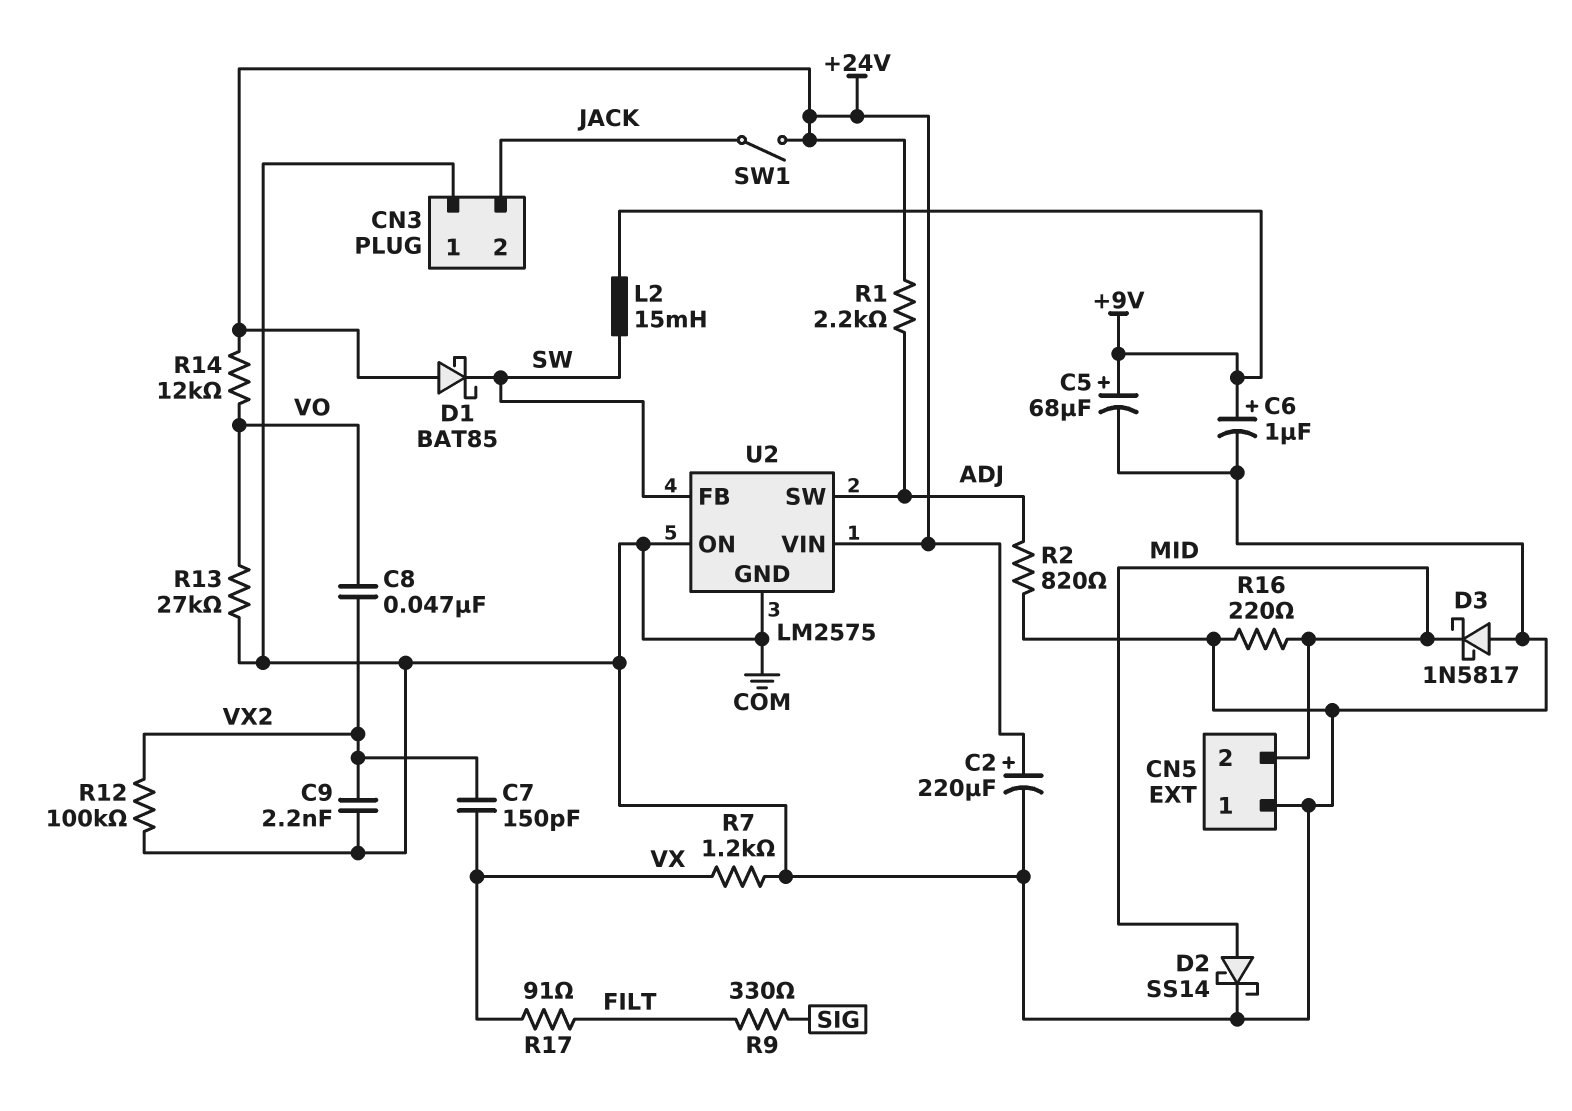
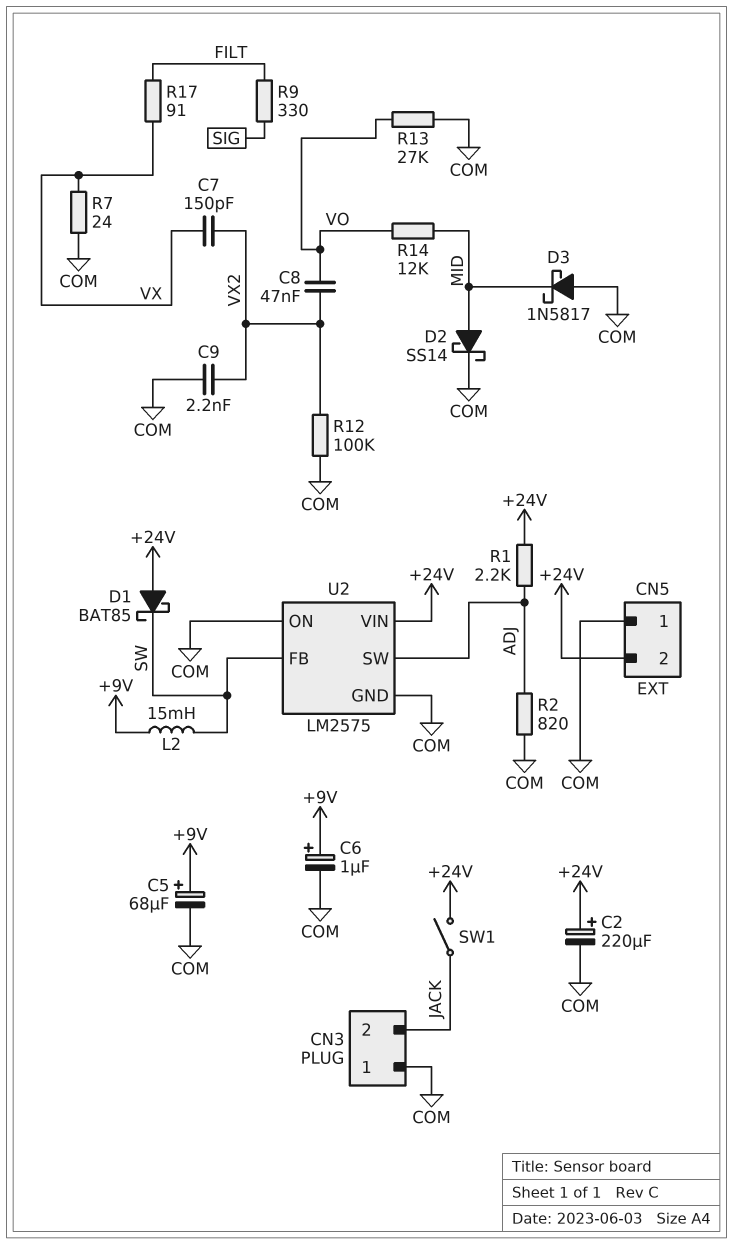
CN5 pin 2: MID -> +24V
R7: 1.2k (COM, VX) -> 24 (COM, VX)
R14: 12k (+24V, VO) -> 12k (MID, VO)
R16: 220 (COM, MID) -> none

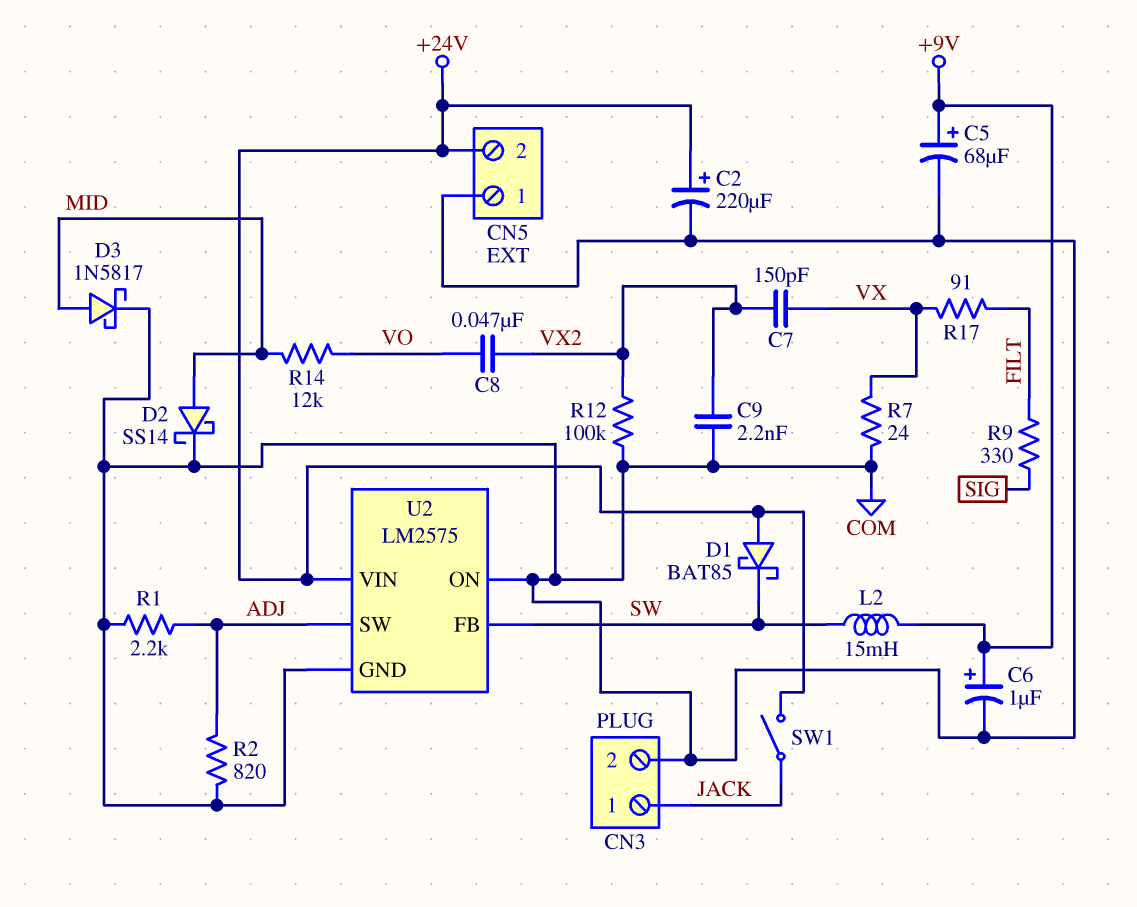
CN3 pin 1: COM -> JACK
CN3 pin 2: JACK -> COM
D3: schottky 1N5817 (A COM, K MID) -> schottky 1N5817 (A MID, K COM)
R1: 2.2k (+24V, ADJ) -> 2.2k (ADJ, COM)
R13: 27k (COM, VO) -> none

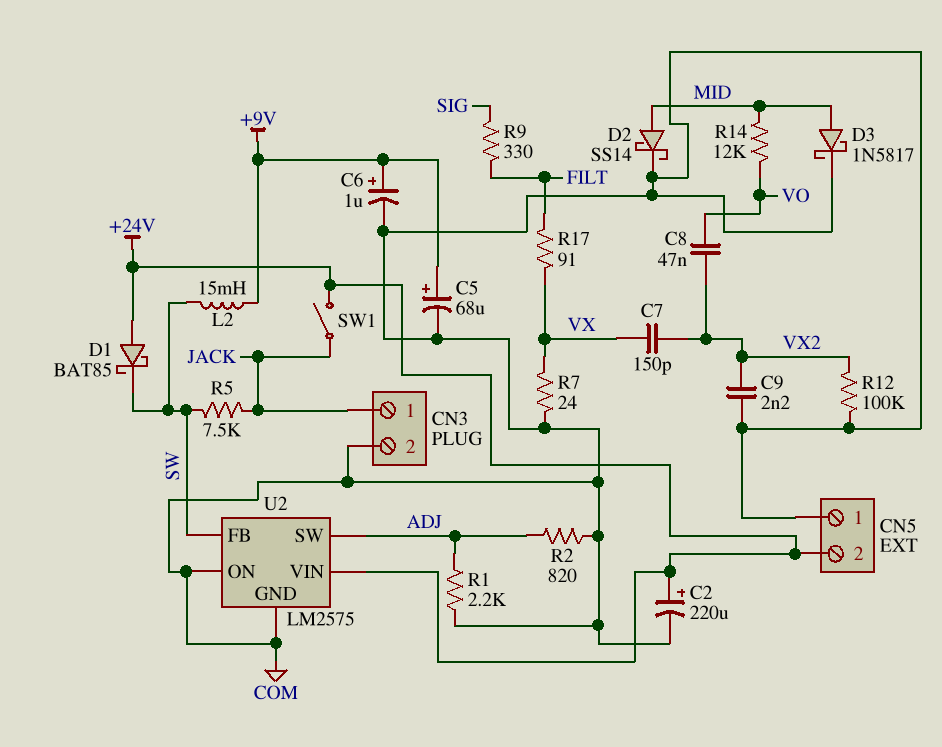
R5: none -> 7.5k (JACK, SW)

